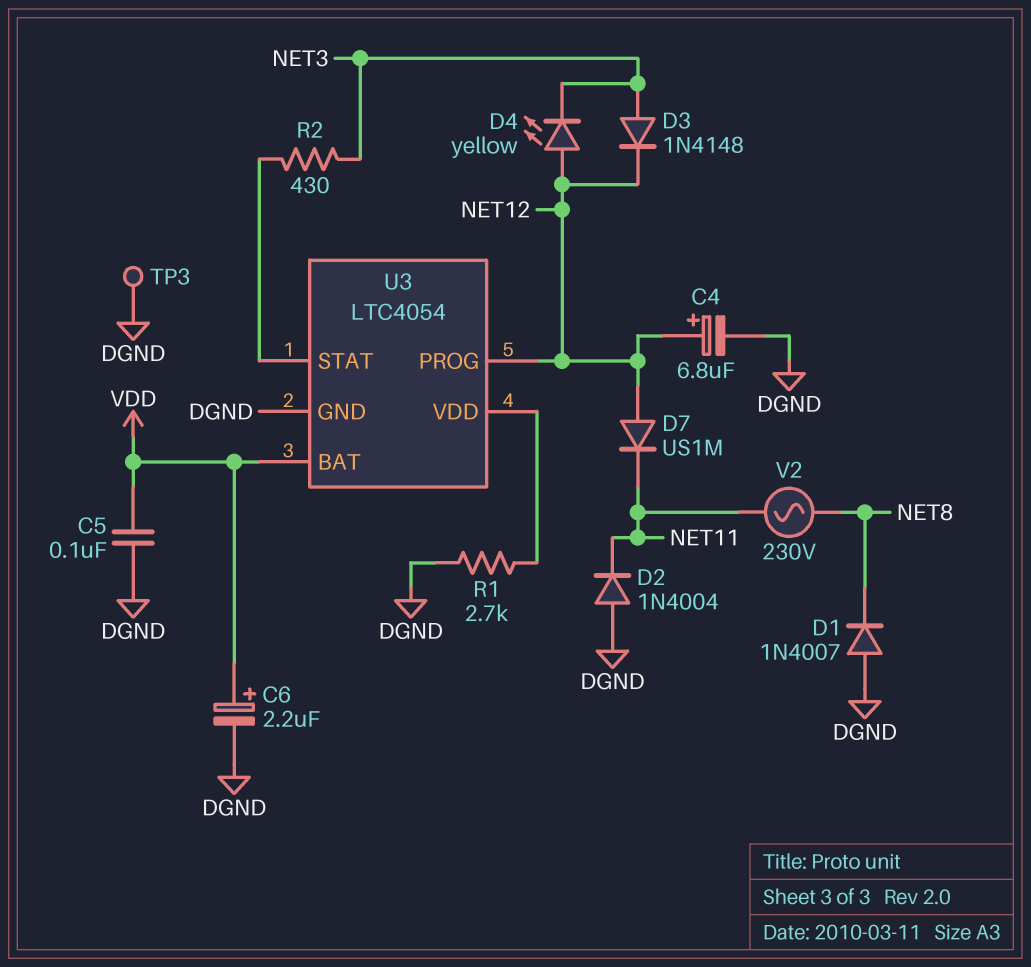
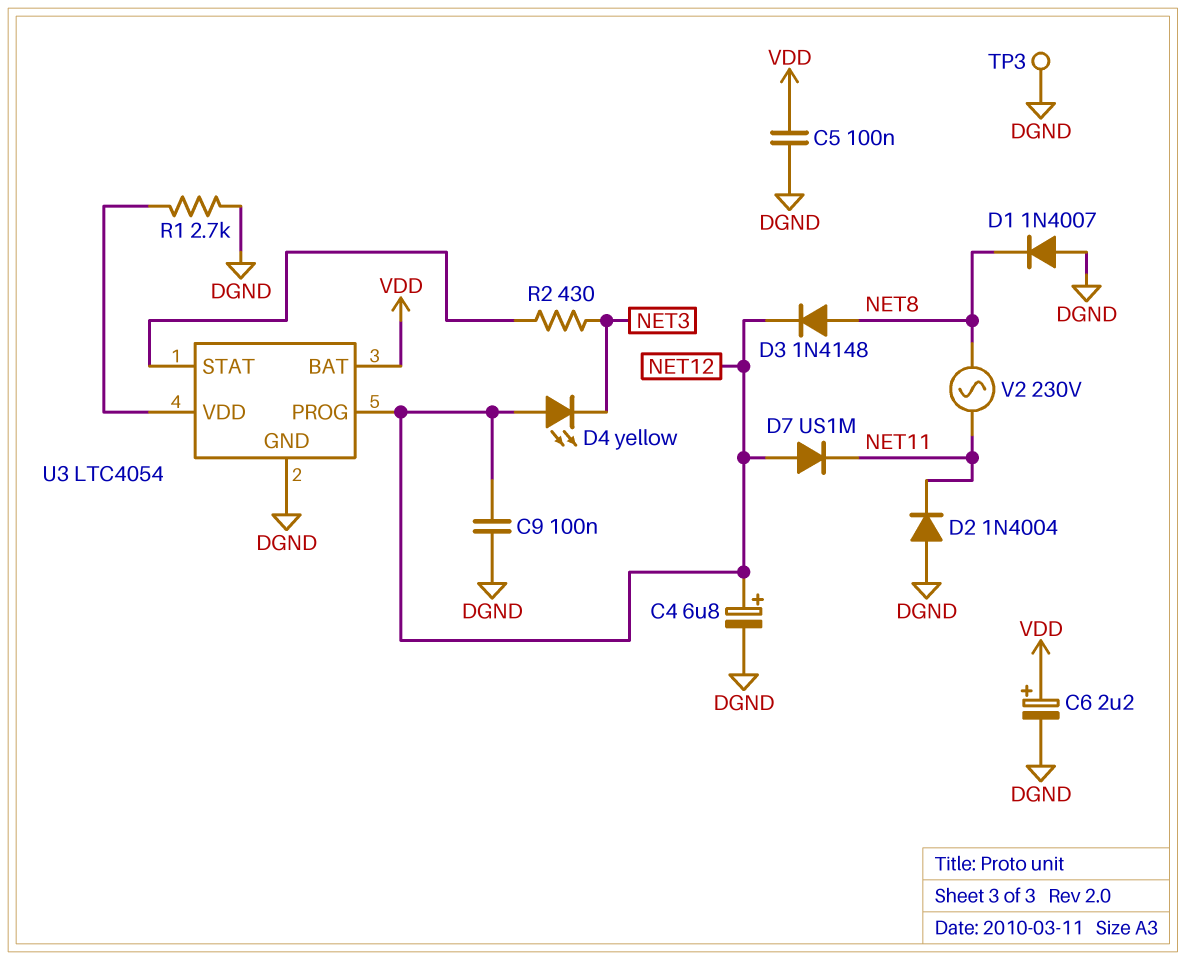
C9: none -> 100nF (DGND, NET12)
D3: diode 1N4148 (A NET3, K NET12) -> diode 1N4148 (A NET8, K NET12)

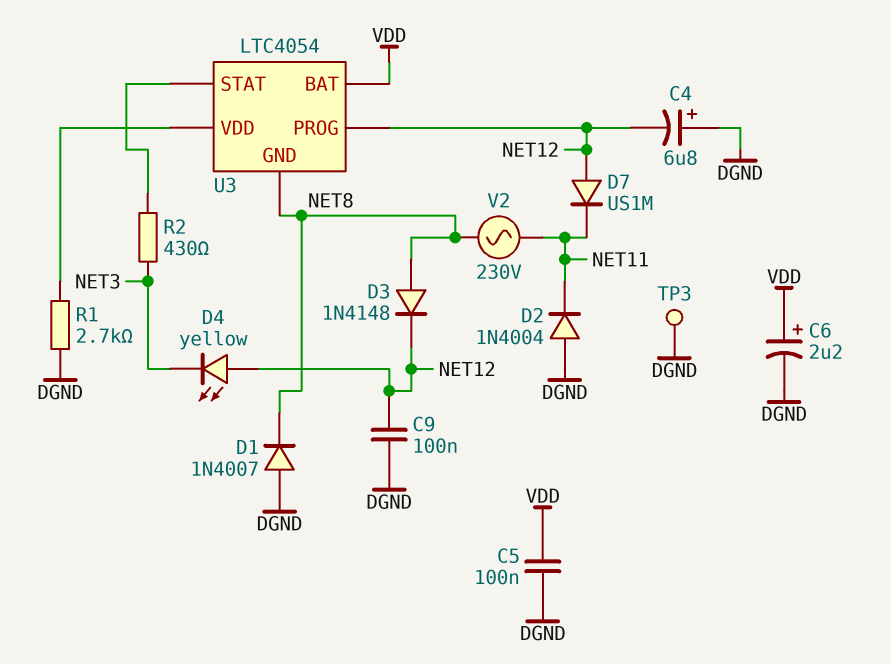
C4: 6.8uF (plus NET12, minus DGND) -> 6.8uF (plus DGND, minus NET12)
U3 pin GND: DGND -> NET8

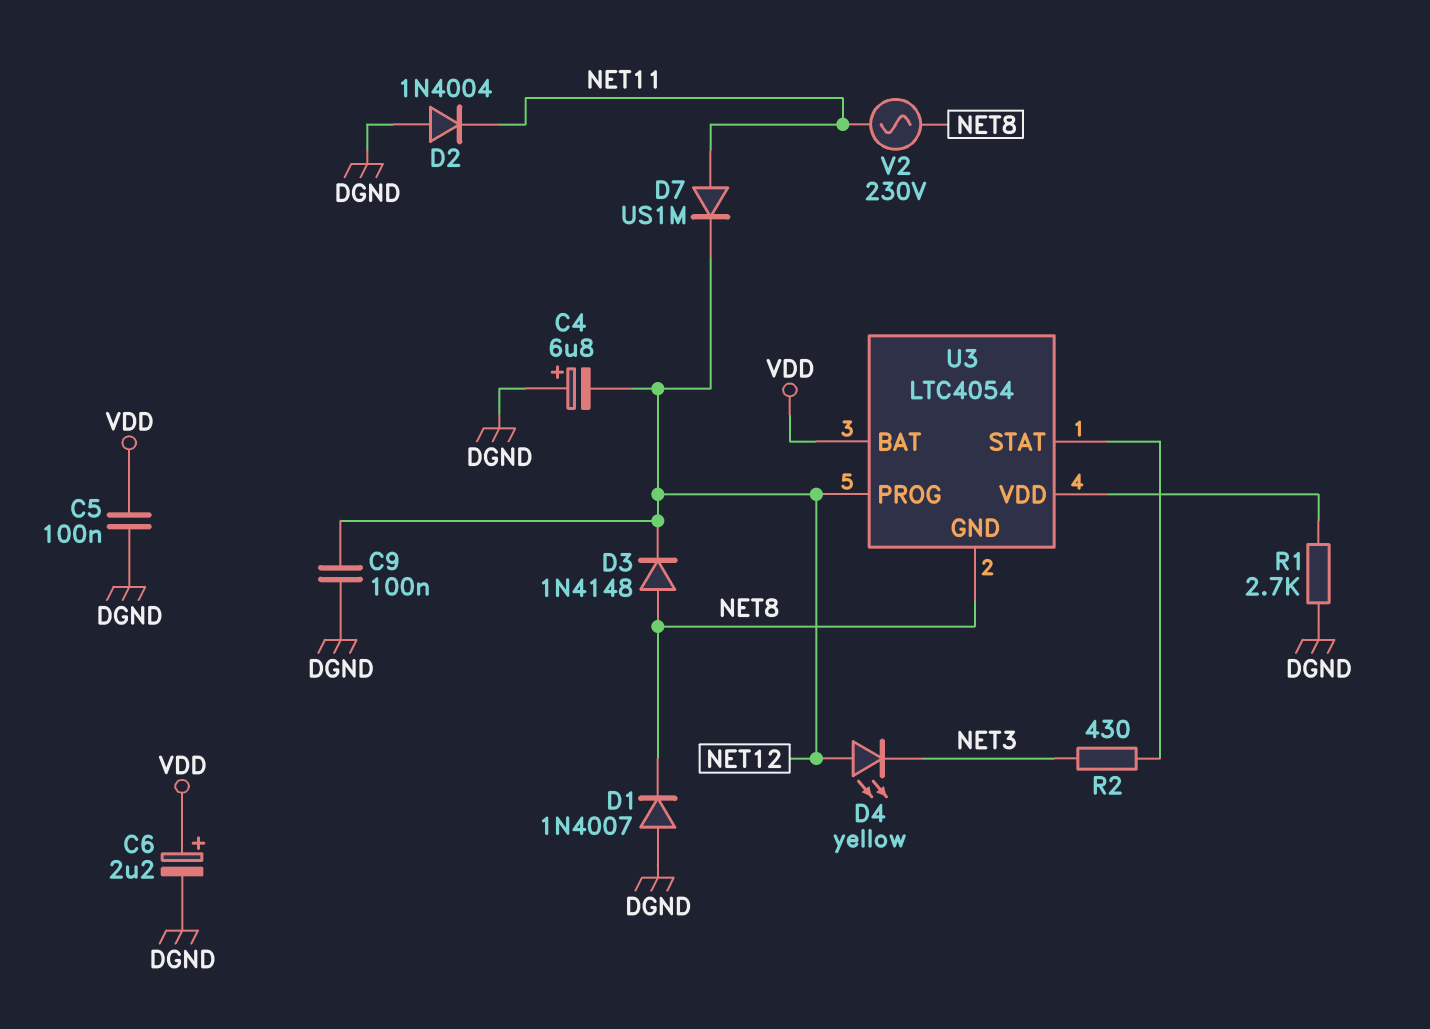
D7: diode US1M (A NET12, K NET11) -> diode US1M (A NET11, K NET12)
TP3: test point (DGND) -> none

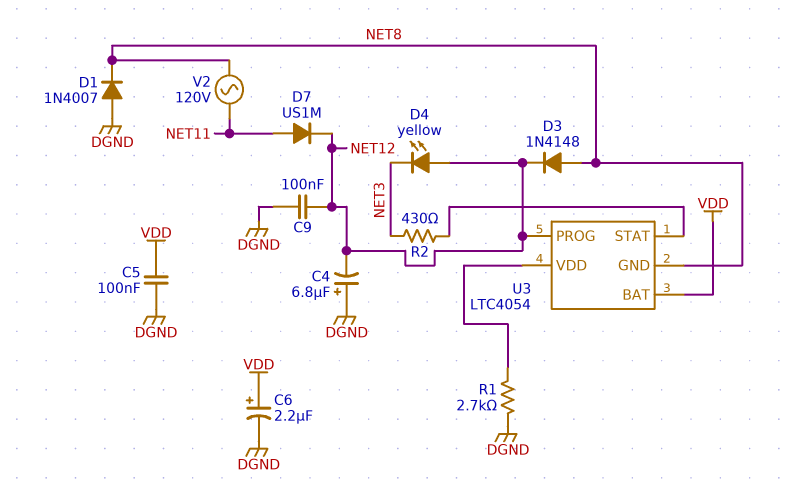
D2: diode 1N4004 (A DGND, K NET11) -> none
V2: AC 230V (NET8, NET11) -> AC 120V (NET8, NET11)

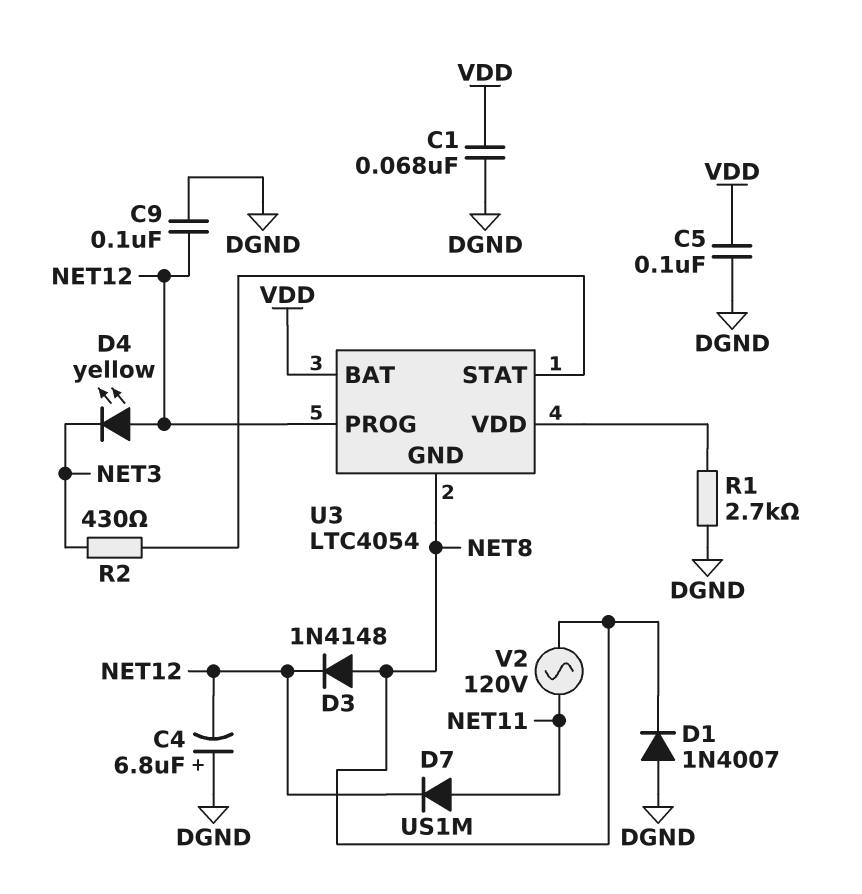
C1: none -> 68nF (DGND, VDD)
C6: 2.2uF (plus VDD, minus DGND) -> none

